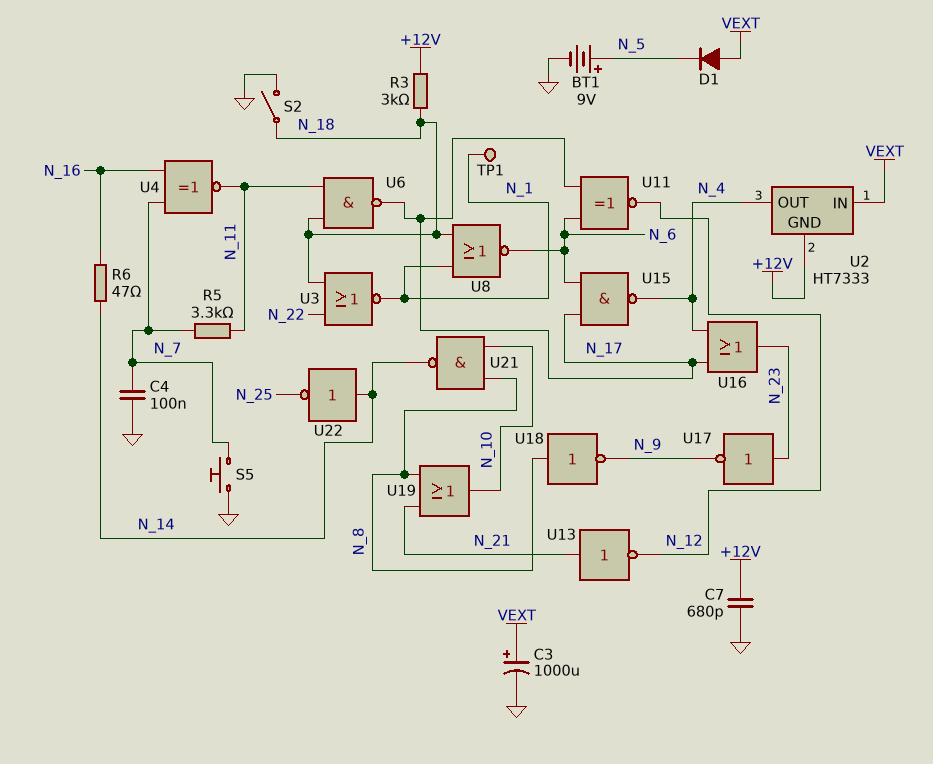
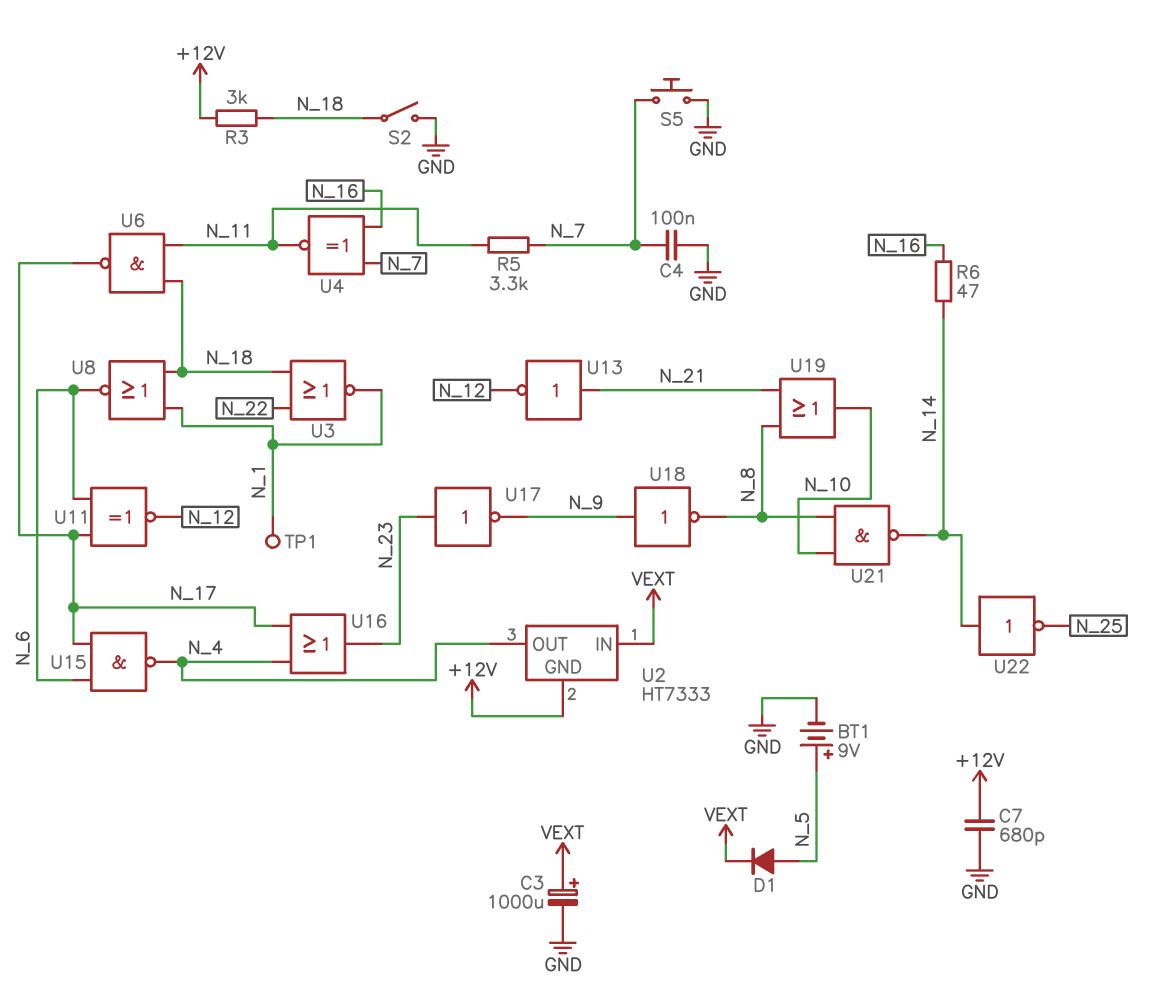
D1: diode (A VEXT, K N_5) -> diode (A N_5, K VEXT)
U18: NOT (in N_8, out N_9) -> NOT (in N_9, out N_8)

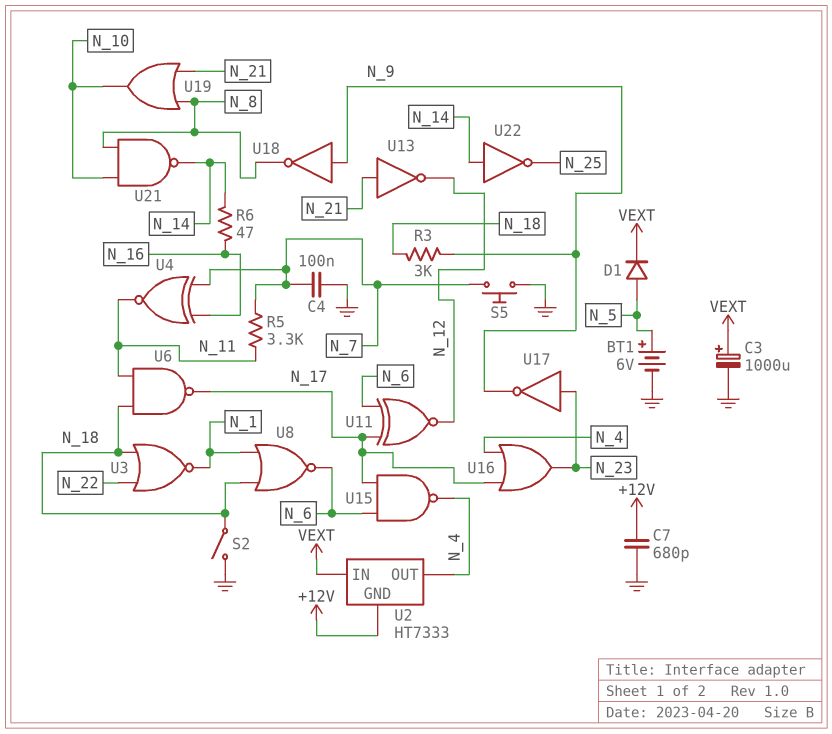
BT1: 9V (plus N_5, minus GND) -> 6V (plus N_5, minus GND)
R3: 3k (+12V, N_18) -> 3k (N_9, N_18)
TP1: test point (N_1) -> none

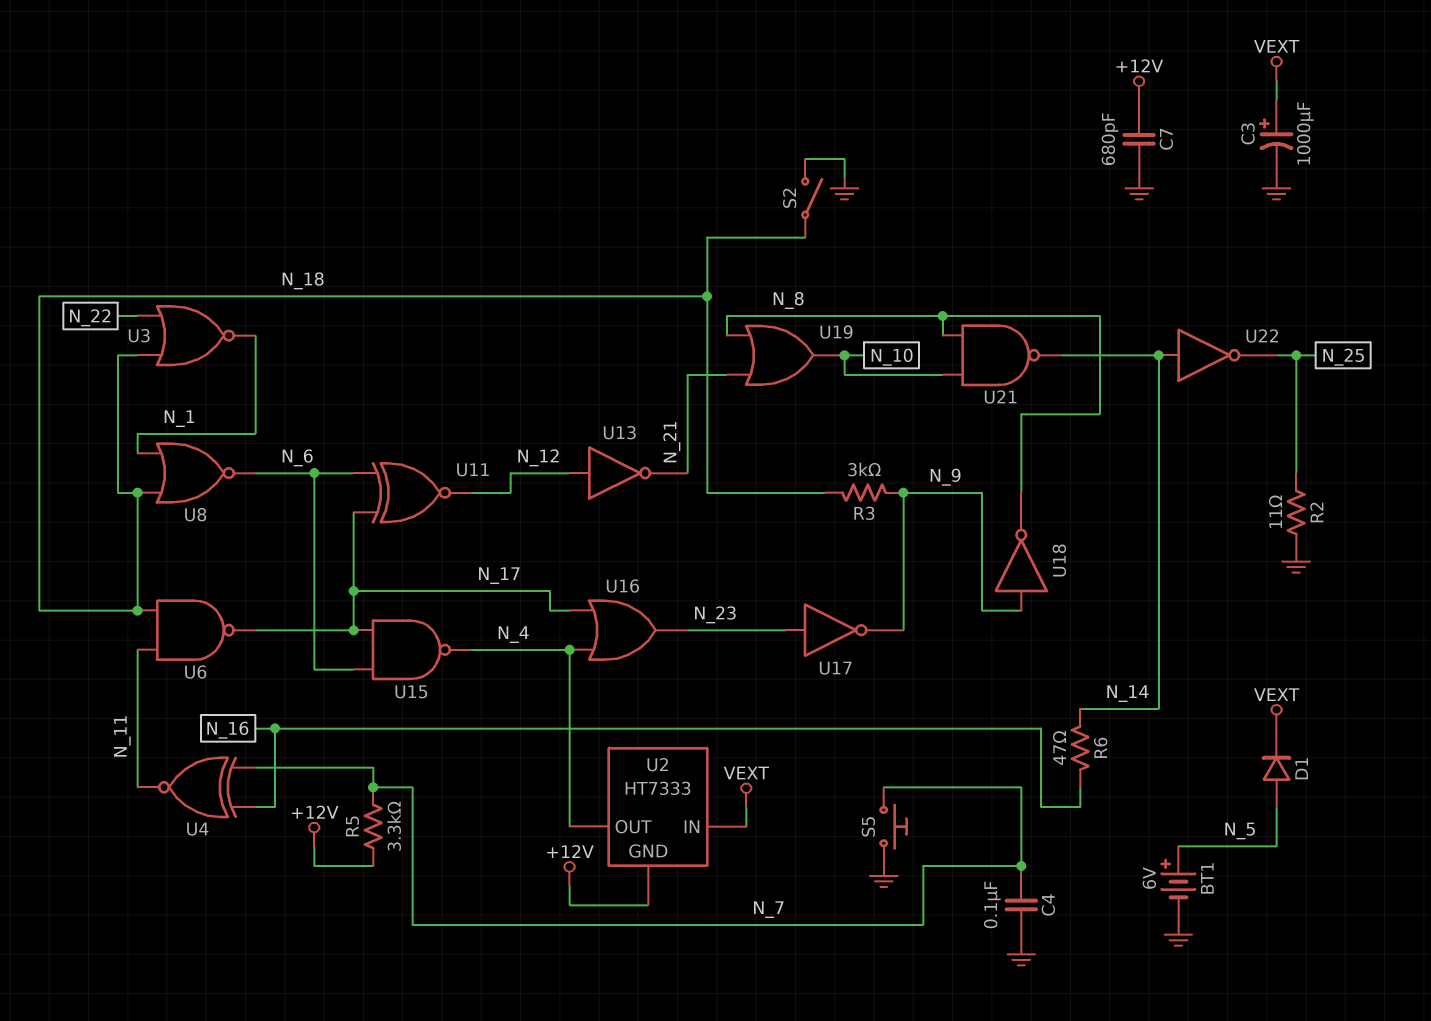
R2: none -> 11 (GND, N_25)
R5: 3.3k (N_7, N_11) -> 3.3k (+12V, N_7)
U13: NOT (in N_21, out N_12) -> NOT (in N_12, out N_21)

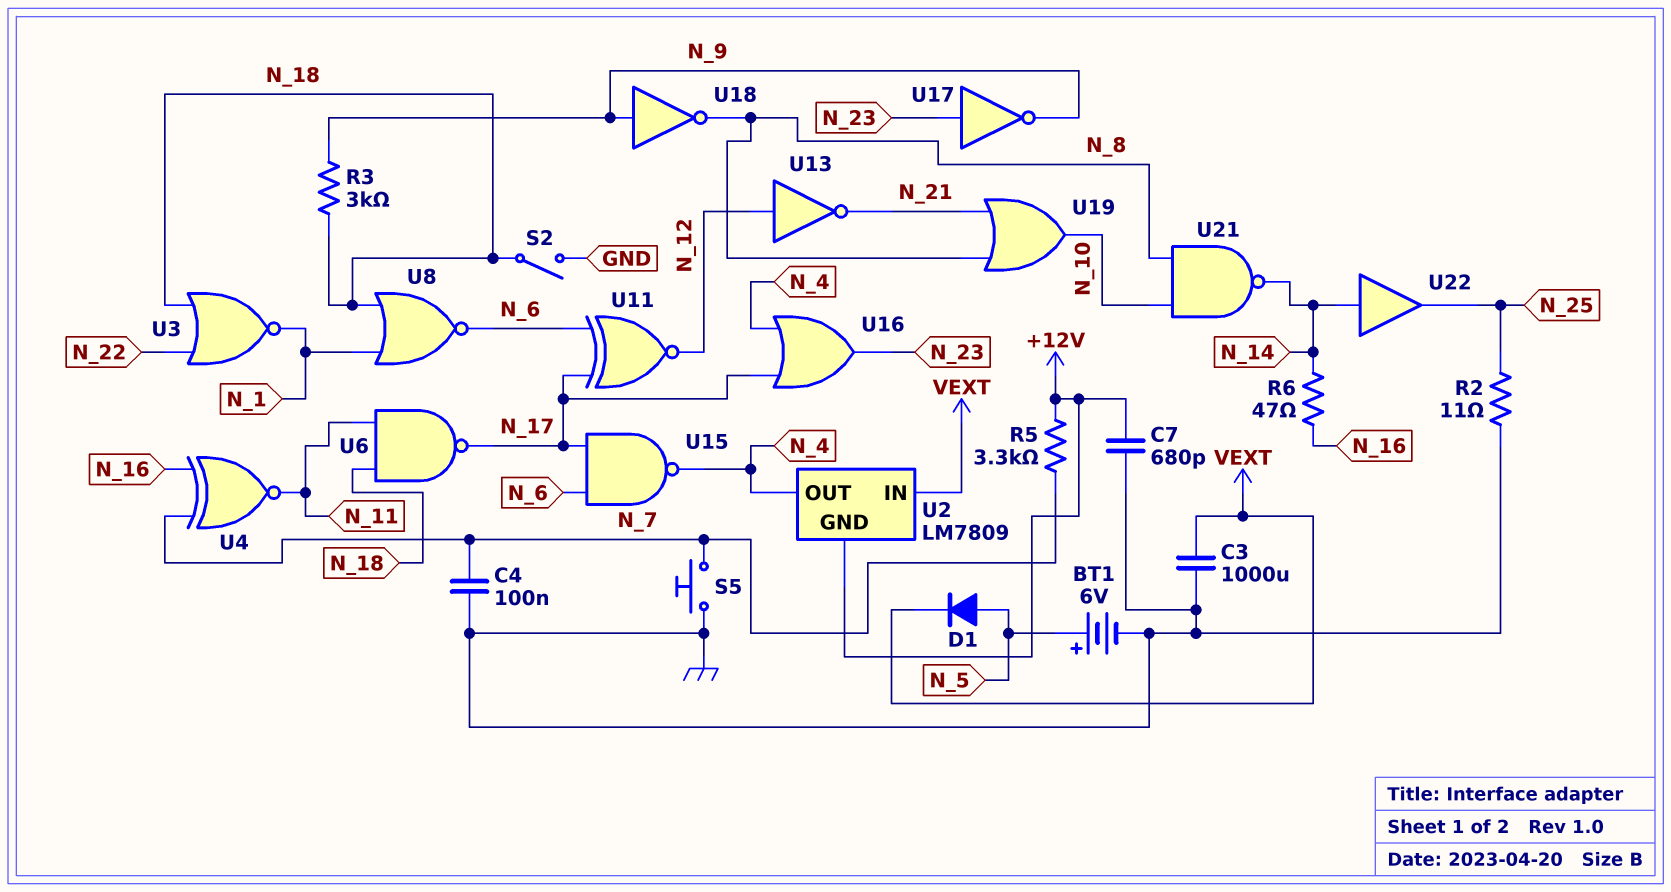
C3: 1000uF (plus VEXT, minus GND) -> 1000uF (GND, VEXT)
U2: HT7333 -> LM7809
U22: NOT (in N_14, out N_25) -> buffer (in N_14, out N_25)

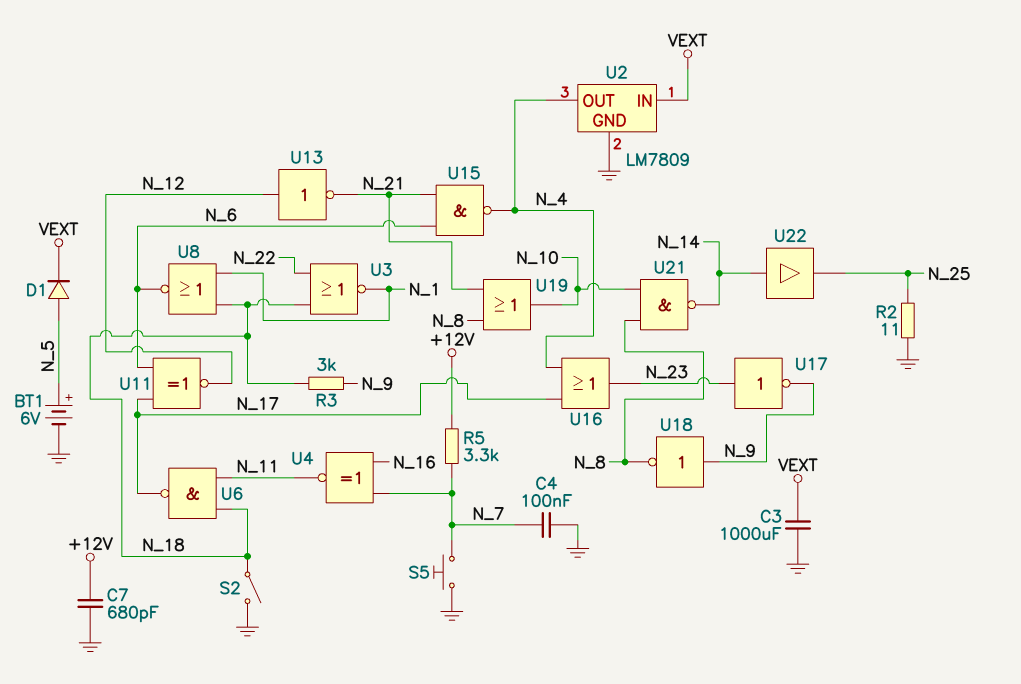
R6: 47 (N_14, N_16) -> none
U2 pin GND: +12V -> GND
U15: NAND (in N_6, in N_17, out N_4) -> NAND (in N_6, in N_21, out N_4)

